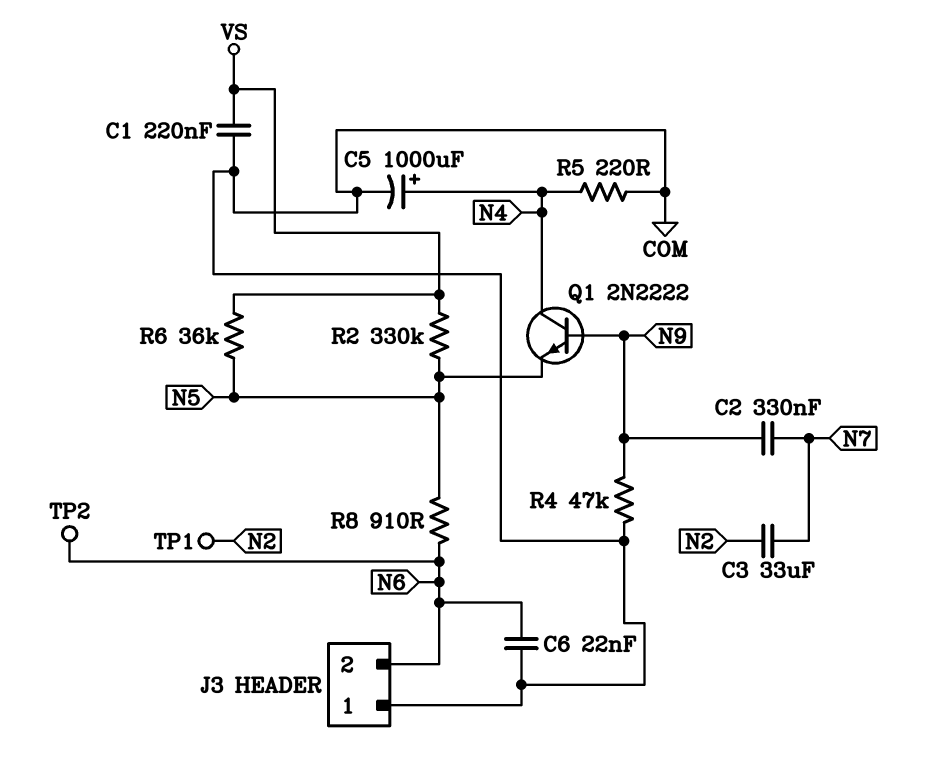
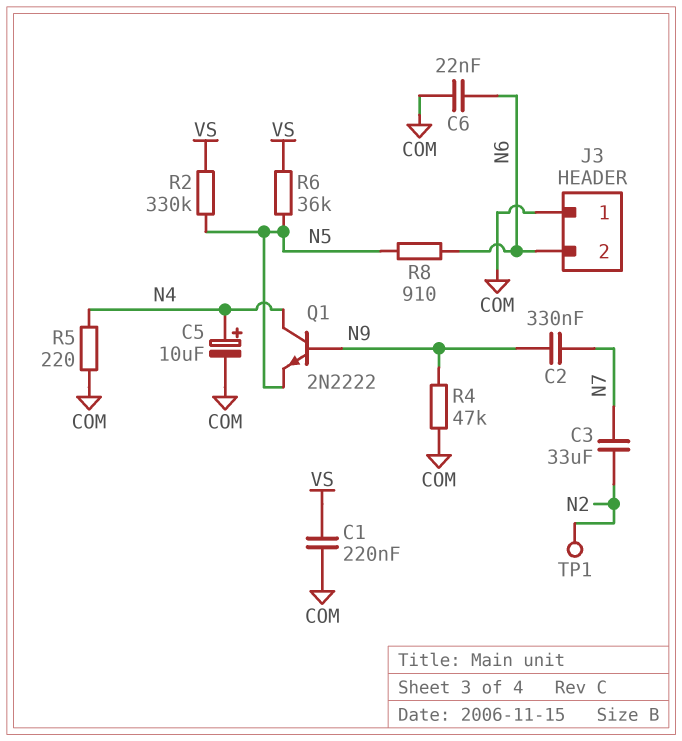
C5: 1000uF (plus N4, minus COM) -> 10uF (plus N4, minus COM)
TP2: test point (N6) -> none

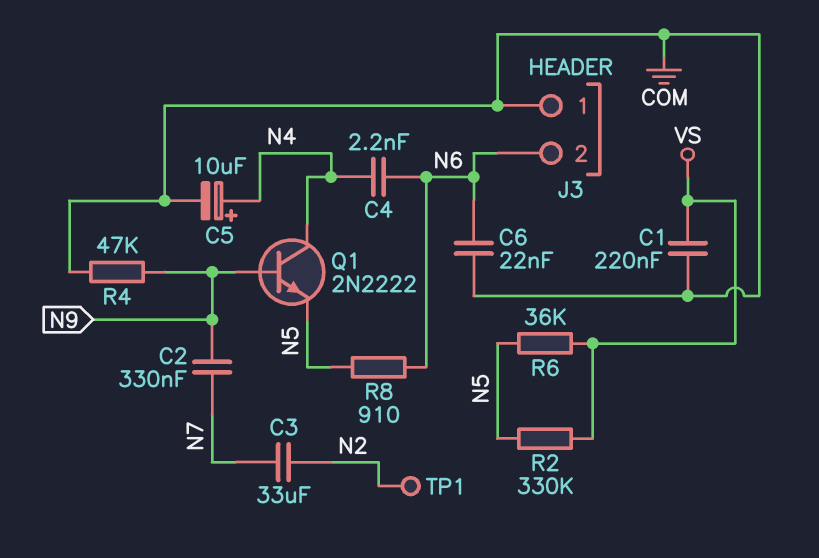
C4: none -> 2.2nF (N4, N6)
R5: 220 (COM, N4) -> none

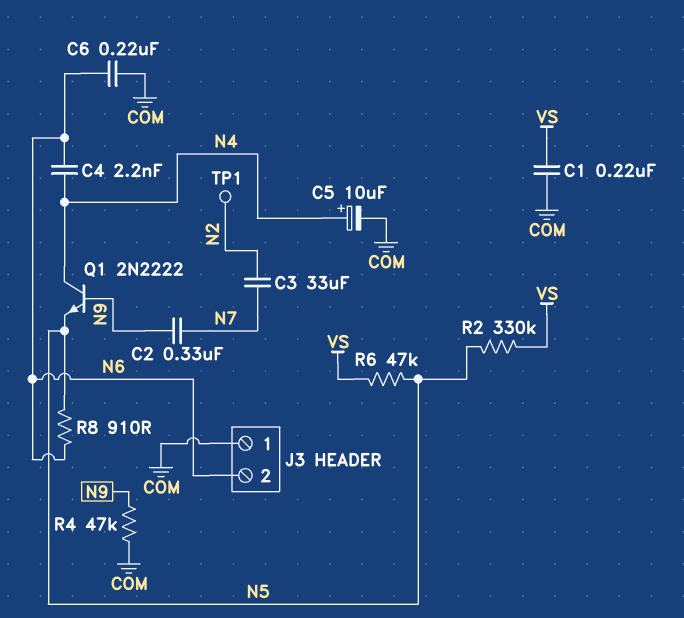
C6: 22nF (COM, N6) -> 220nF (COM, N6)
R6: 36k (N5, VS) -> 47k (N5, VS)

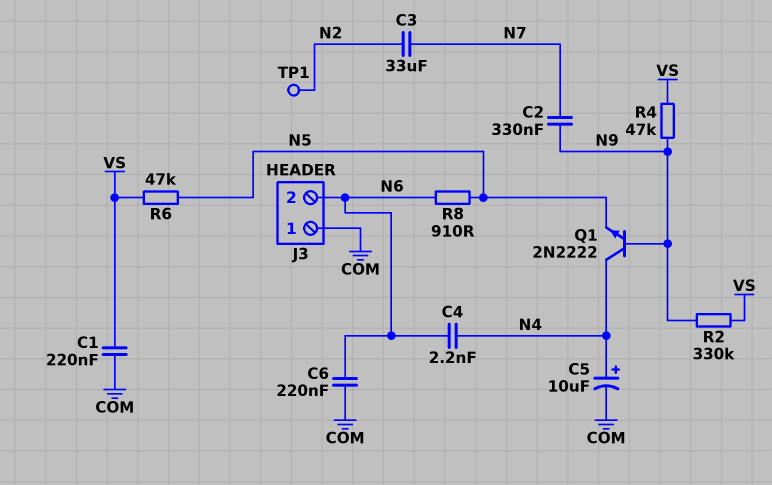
R2: 330k (N5, VS) -> 330k (N9, VS)
R4: 47k (COM, N9) -> 47k (N9, VS)

